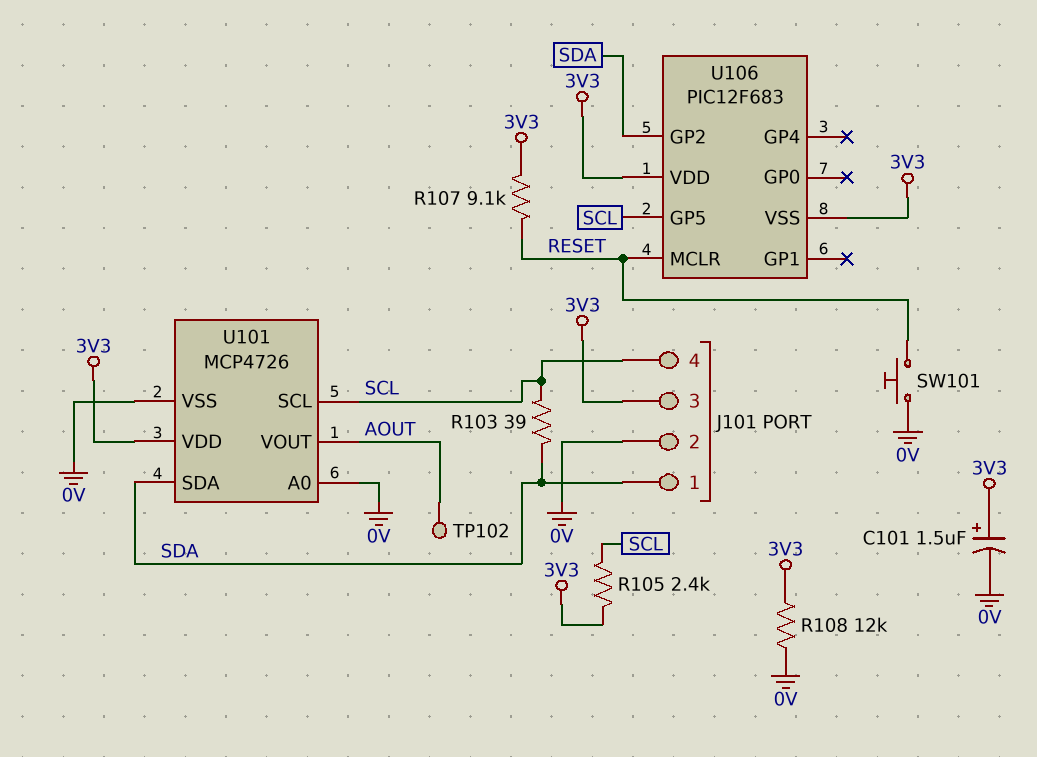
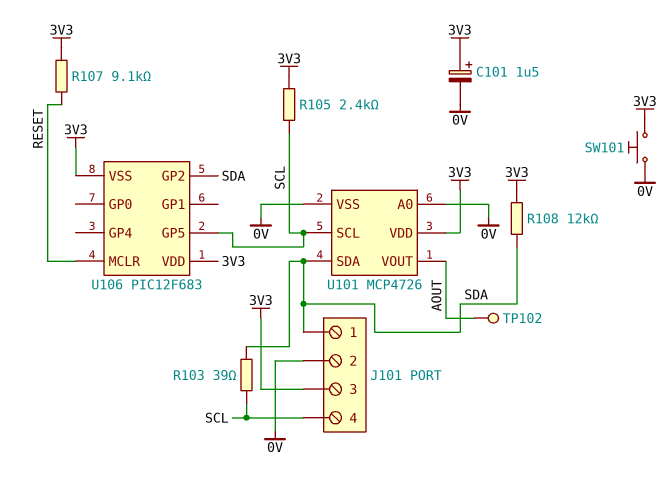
R108: 12k (0V, 3V3) -> 12k (3V3, SDA)
SW101: button (0V, RESET) -> button (0V, 3V3)

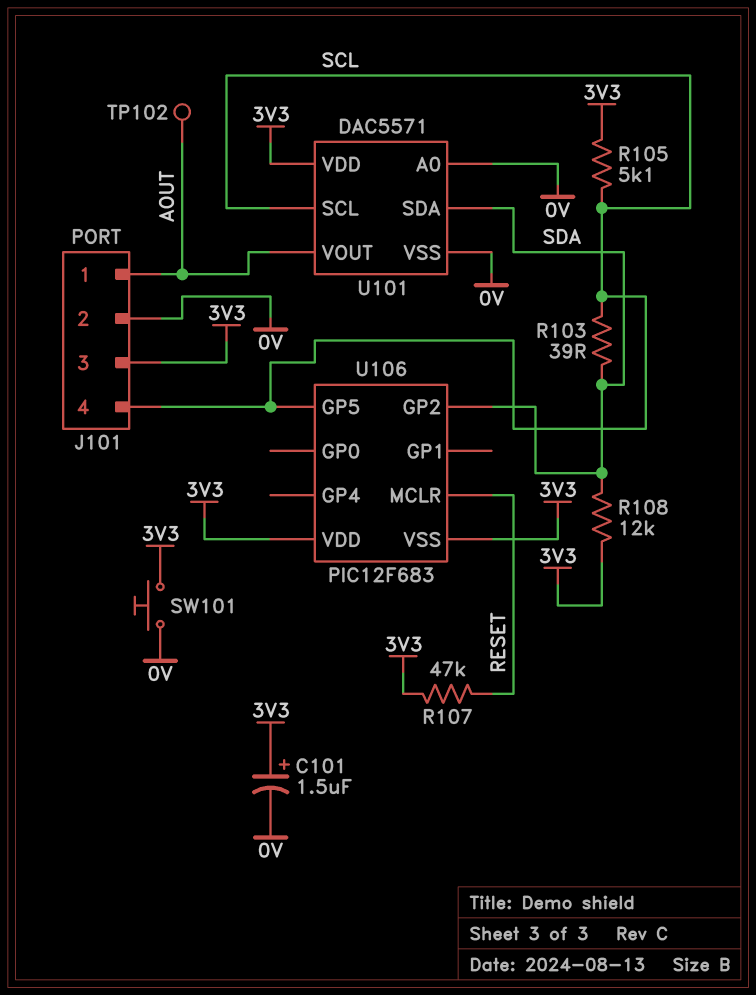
J101 pin 1: SDA -> AOUT
R105: 2.4k (3V3, SCL) -> 5.1k (3V3, SCL)
R107: 9.1k (3V3, RESET) -> 47k (3V3, RESET)
U101: MCP4726 -> DAC5571

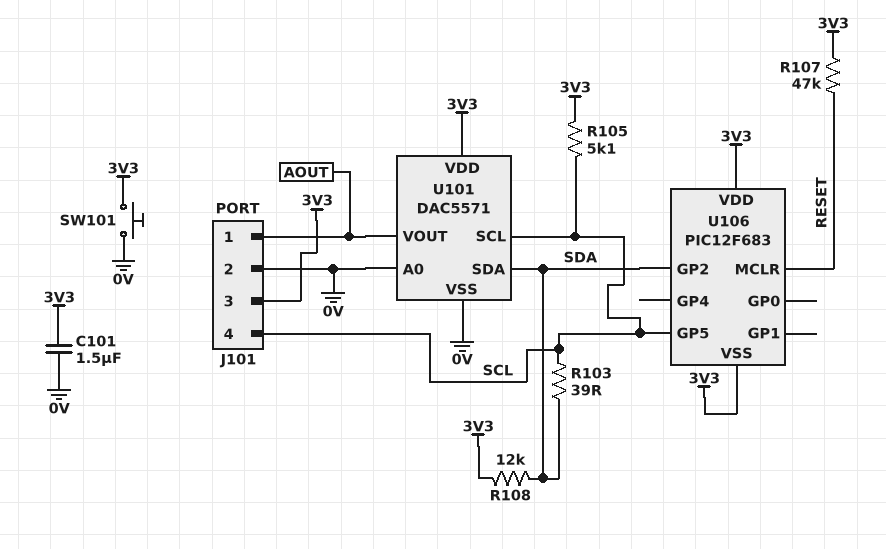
C101: 1.5uF (plus 3V3, minus 0V) -> 1.5uF (0V, 3V3)
TP102: test point (AOUT) -> none

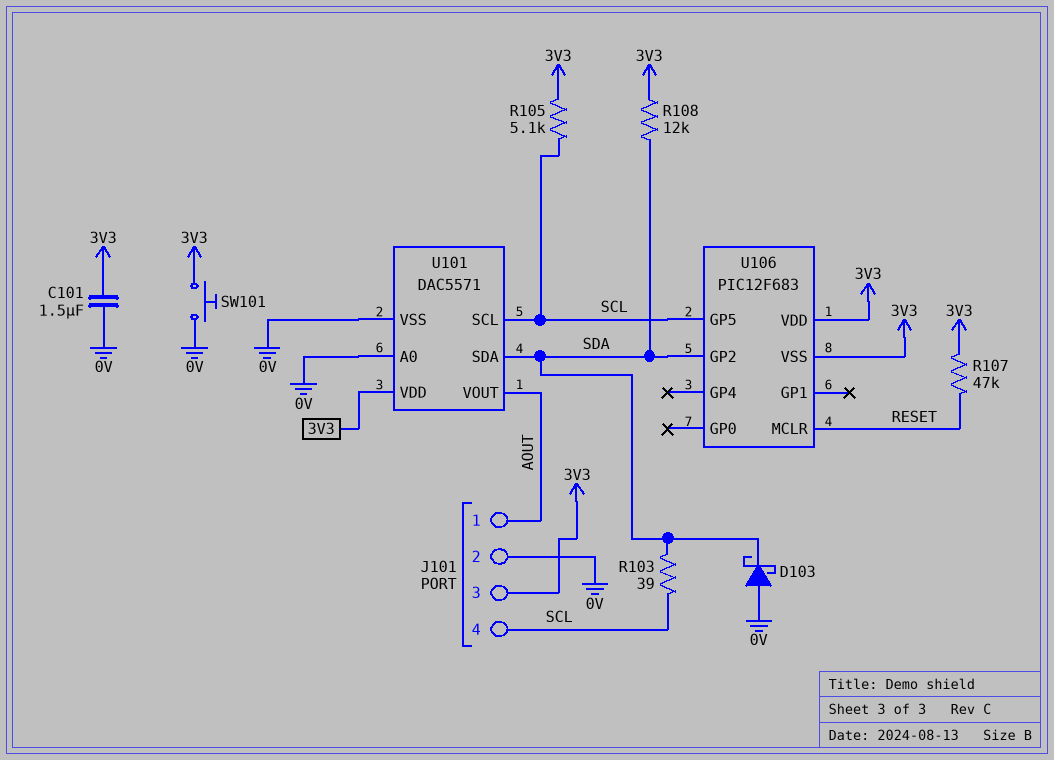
D103: none -> schottky (A 0V, K SDA)

